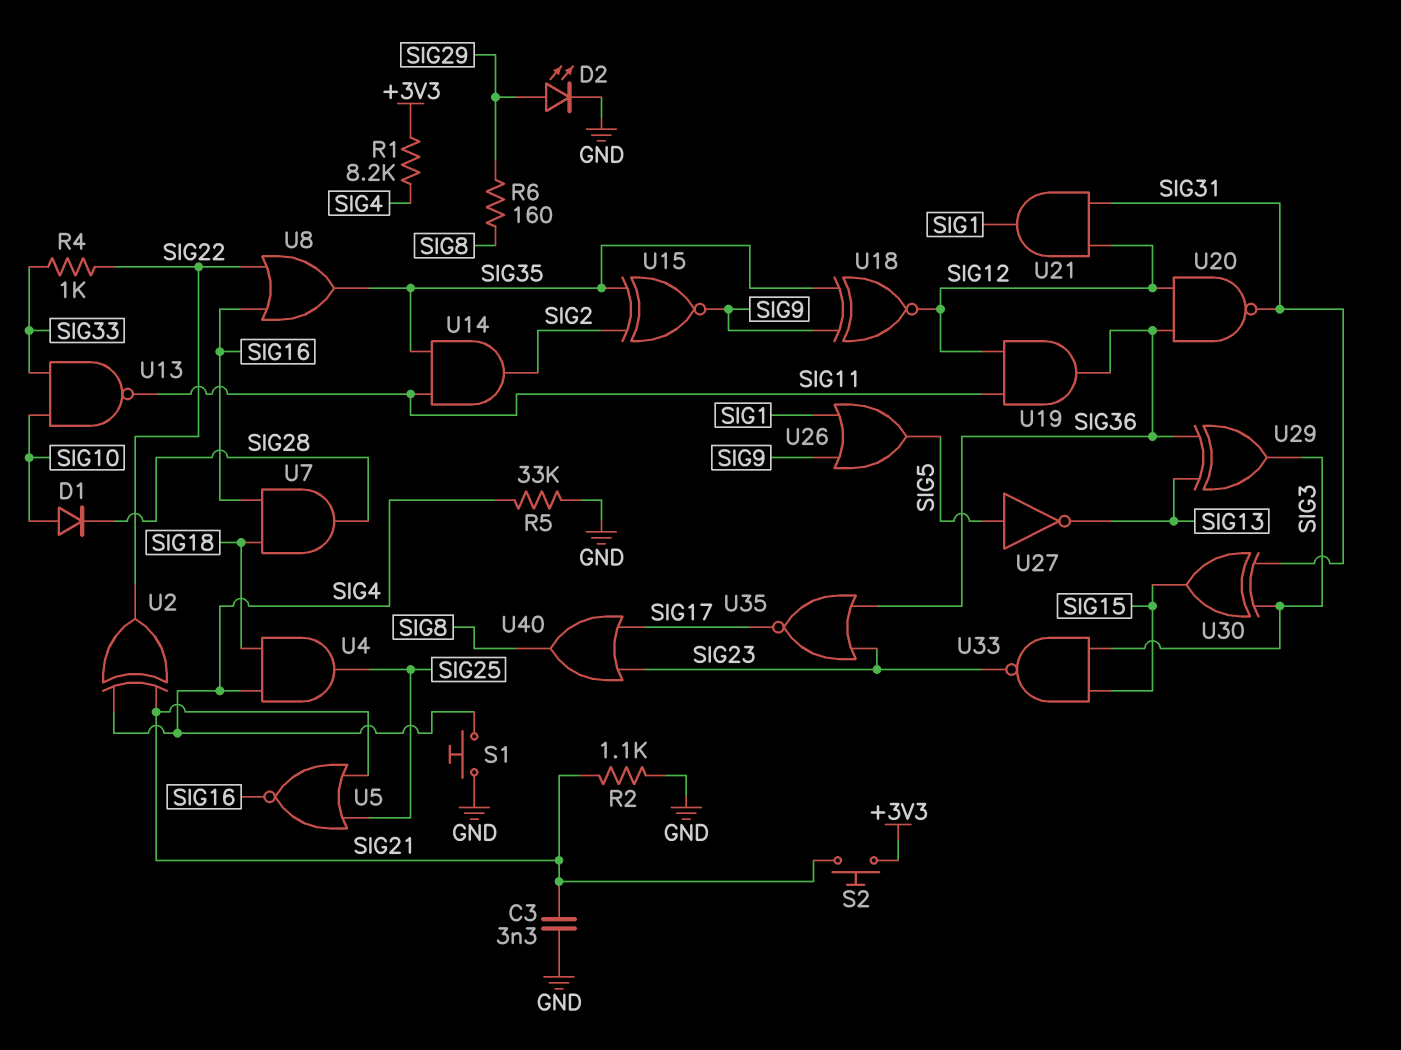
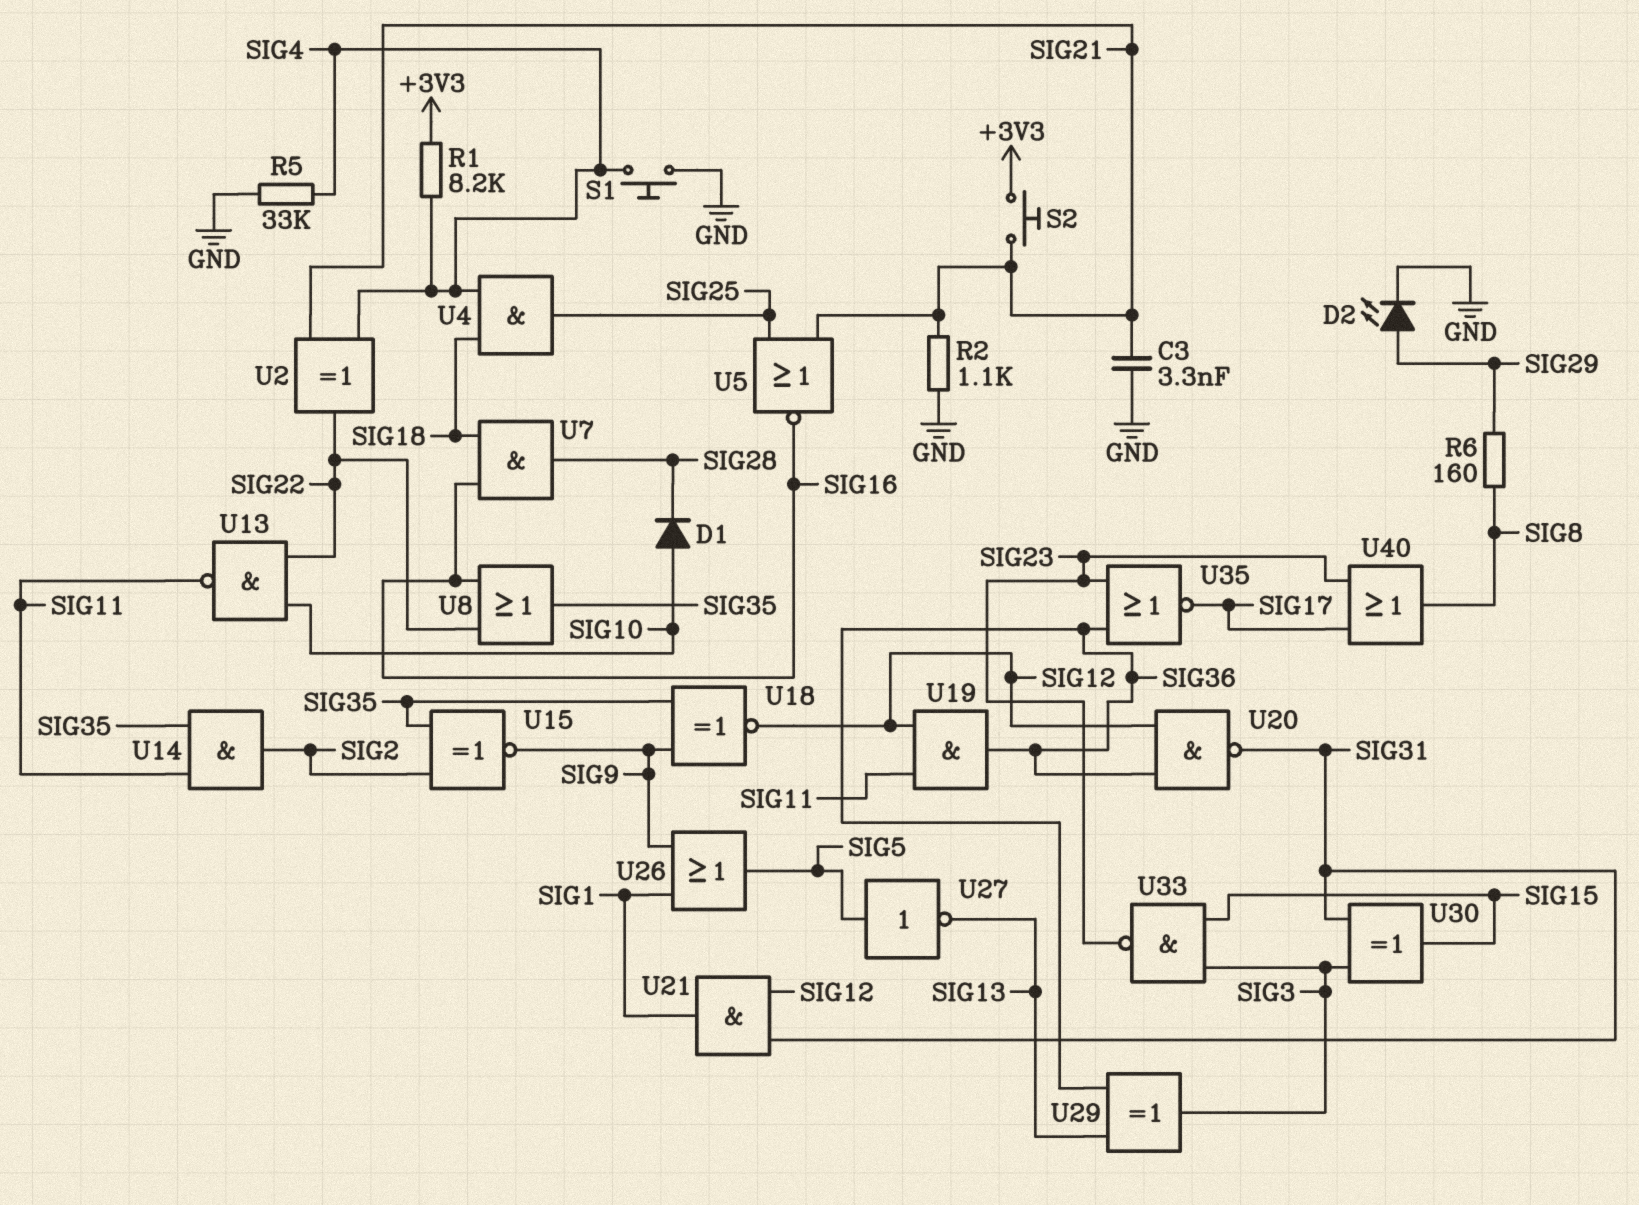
R4: 1k (SIG22, SIG33) -> none
U13: NAND (in SIG10, in SIG33, out SIG11) -> NAND (in SIG10, in SIG22, out SIG11)

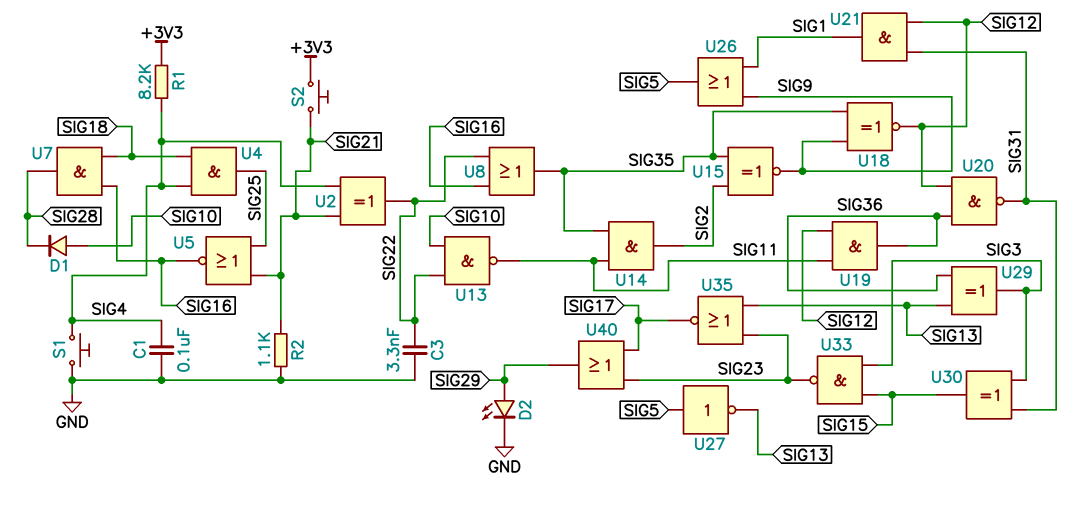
C1: none -> 100nF (GND, SIG4)
C3: 3.3nF (GND, SIG21) -> 3.3nF (GND, SIG22)
R5: 33k (GND, SIG4) -> none
R6: 160 (SIG8, SIG29) -> none
U35: NOR (in SIG23, in SIG36, out SIG17) -> NOR (in SIG13, in SIG23, out SIG17)
U40: OR (in SIG17, in SIG23, out SIG8) -> OR (in SIG17, in SIG23, out SIG29)

